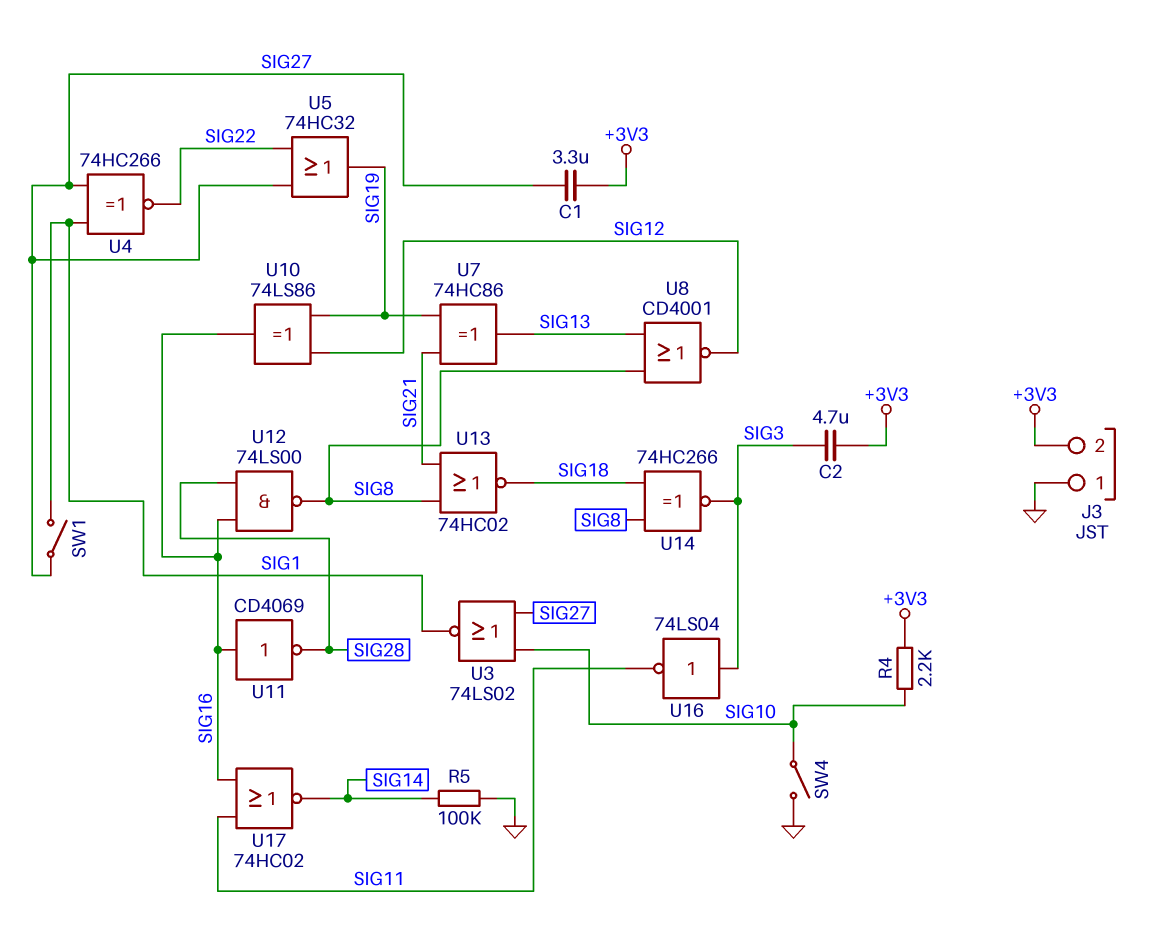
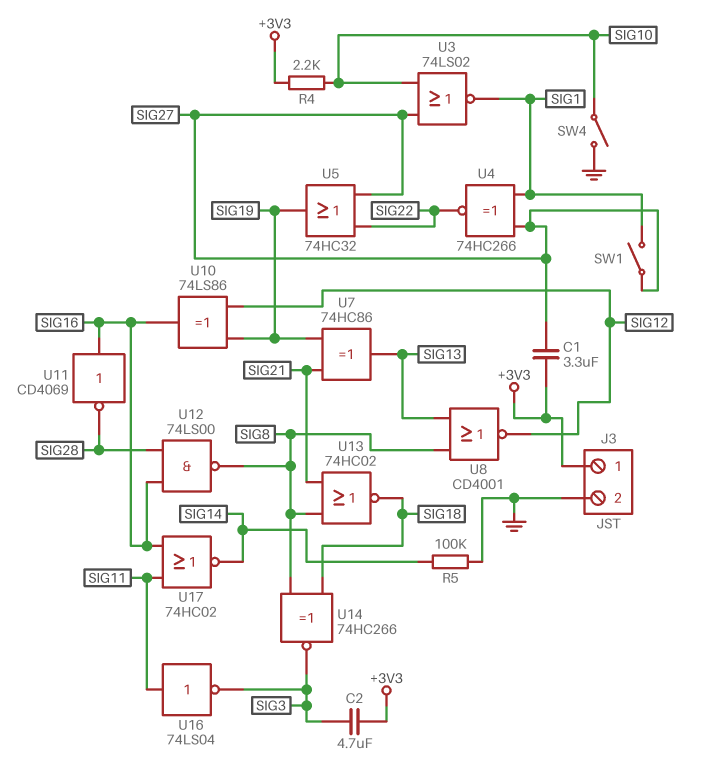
J3 pin 1: GND -> +3V3
J3 pin 2: +3V3 -> GND
U16: NOT 74LS04 (in SIG3, out SIG11) -> NOT 74LS04 (in SIG11, out SIG3)

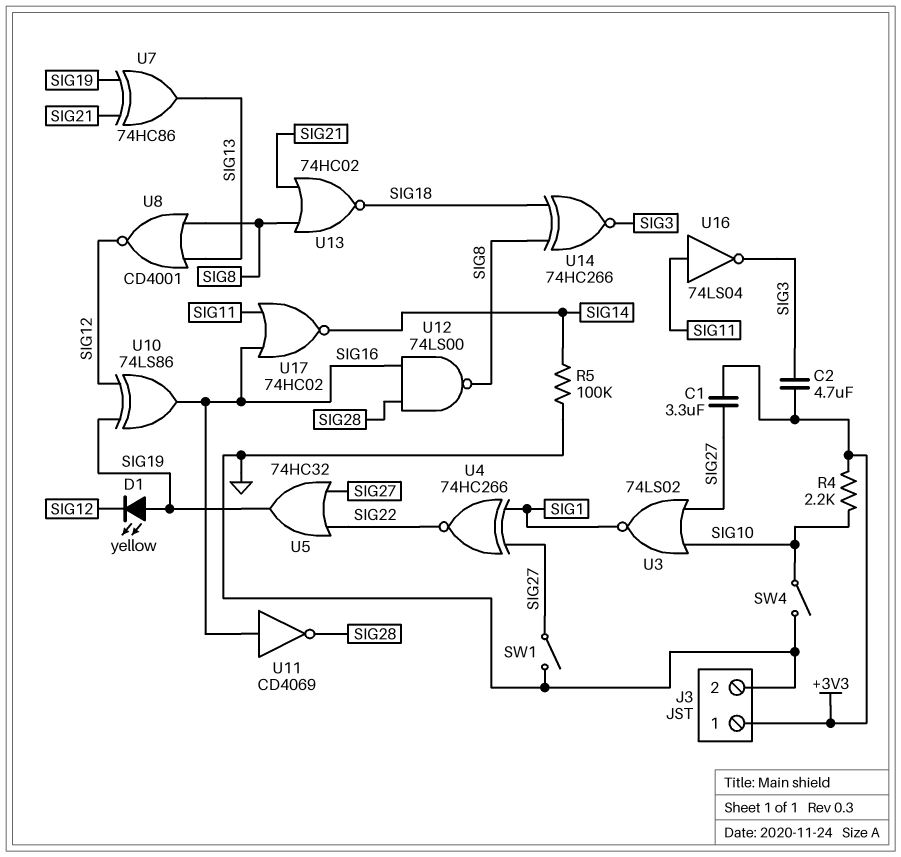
D1: none -> LED yellow (A SIG19, K SIG12)
SW1: switch (SIG1, SIG27) -> switch (GND, SIG27)

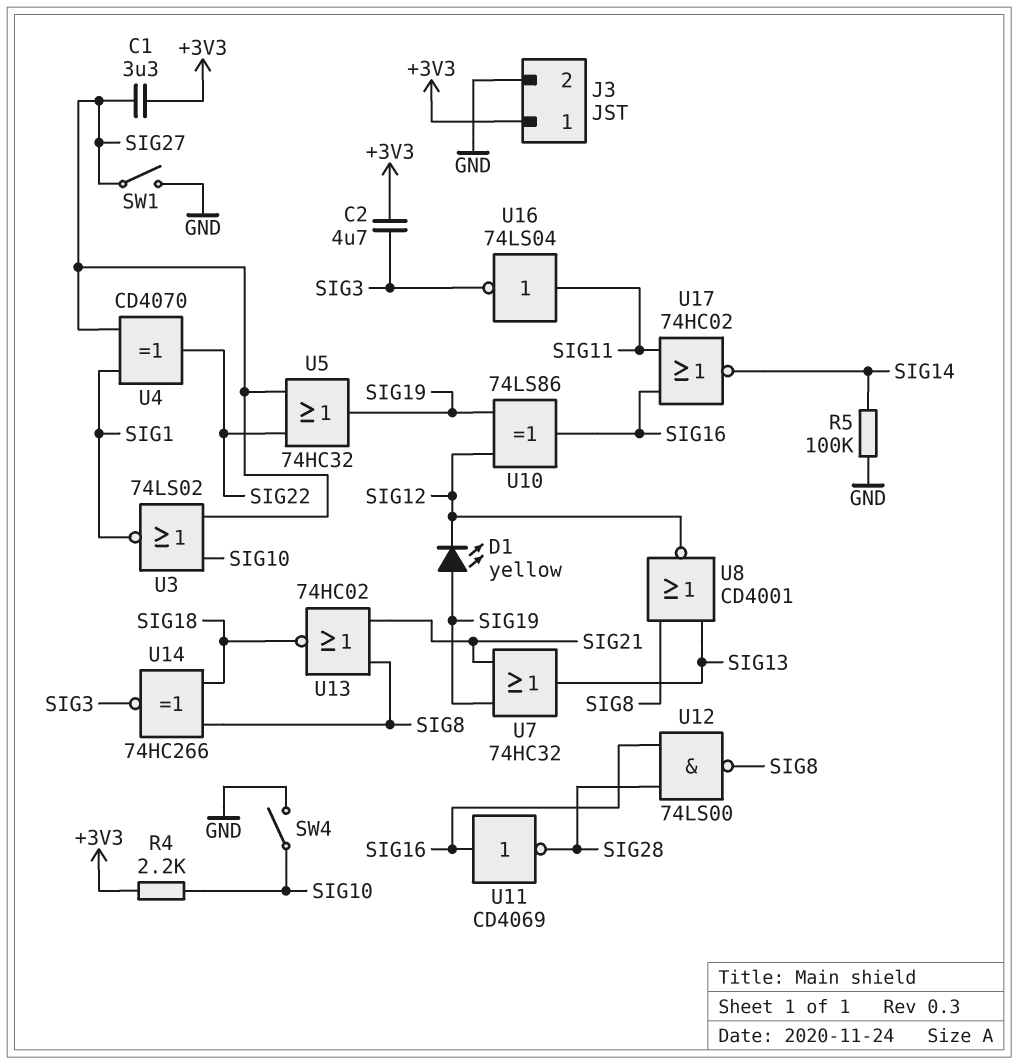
U4: XNOR 74HC266 (in SIG1, in SIG27, out SIG22) -> XOR CD4070 (in SIG1, in SIG27, out SIG22)
U7: XOR 74HC86 (in SIG19, in SIG21, out SIG13) -> OR 74HC32 (in SIG19, in SIG21, out SIG13)

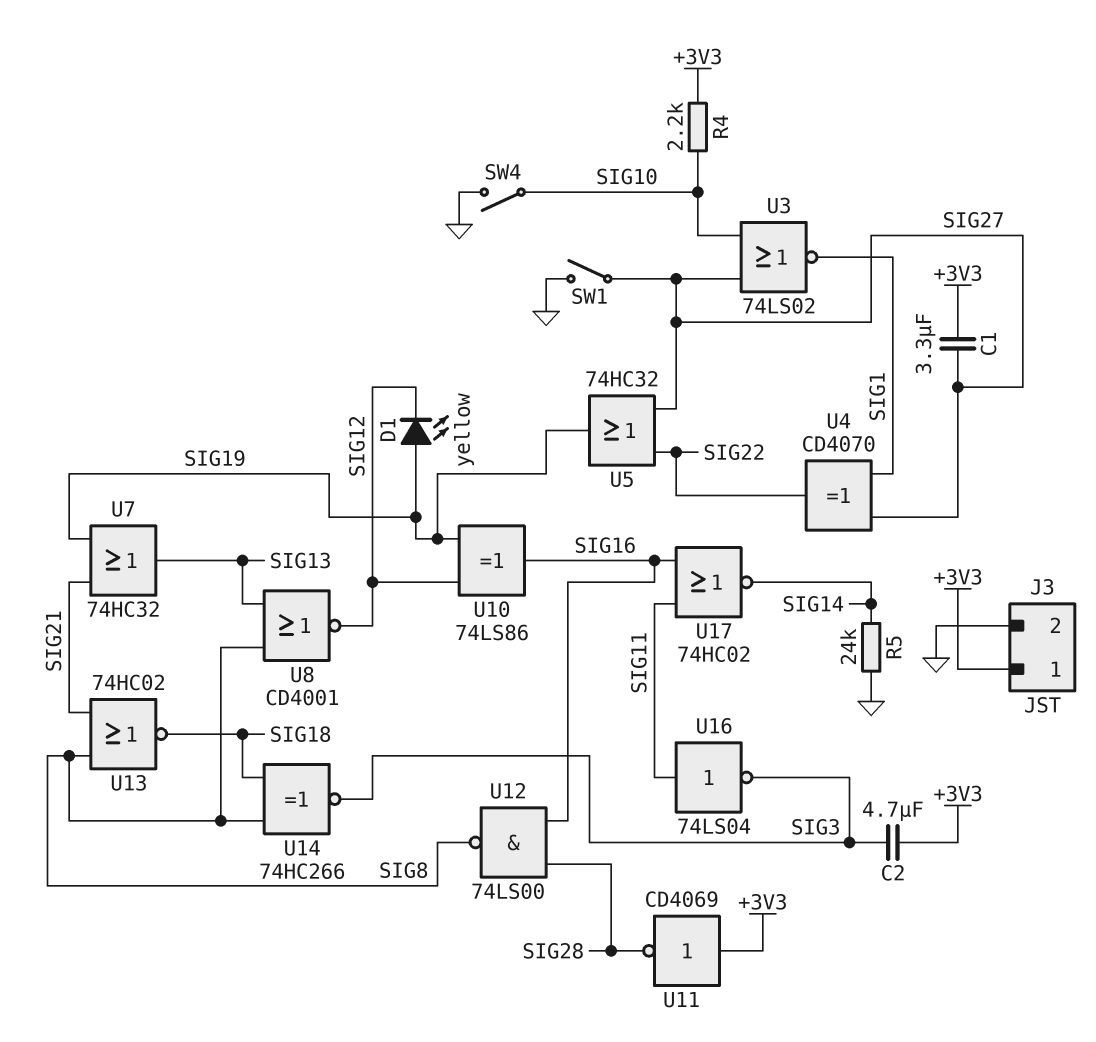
R5: 100k (GND, SIG14) -> 24k (GND, SIG14)
U11: NOT CD4069 (in SIG16, out SIG28) -> NOT CD4069 (in +3V3, out SIG28)

